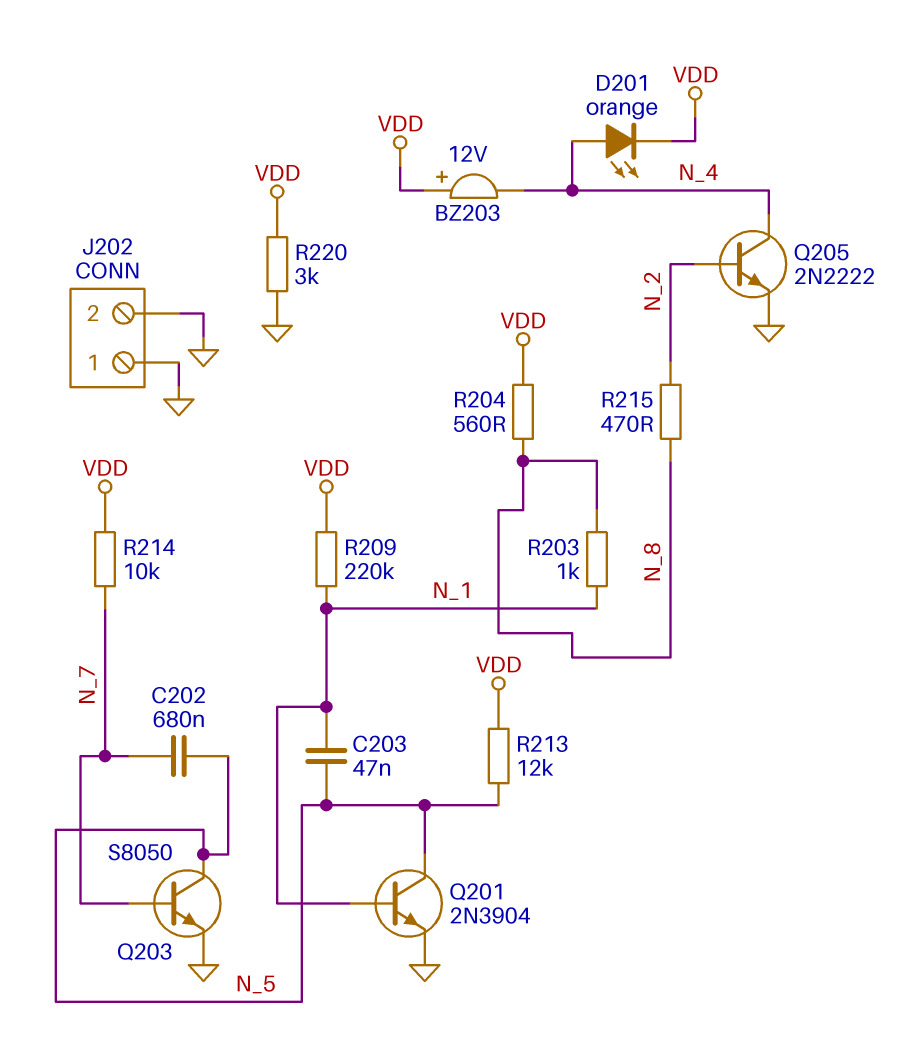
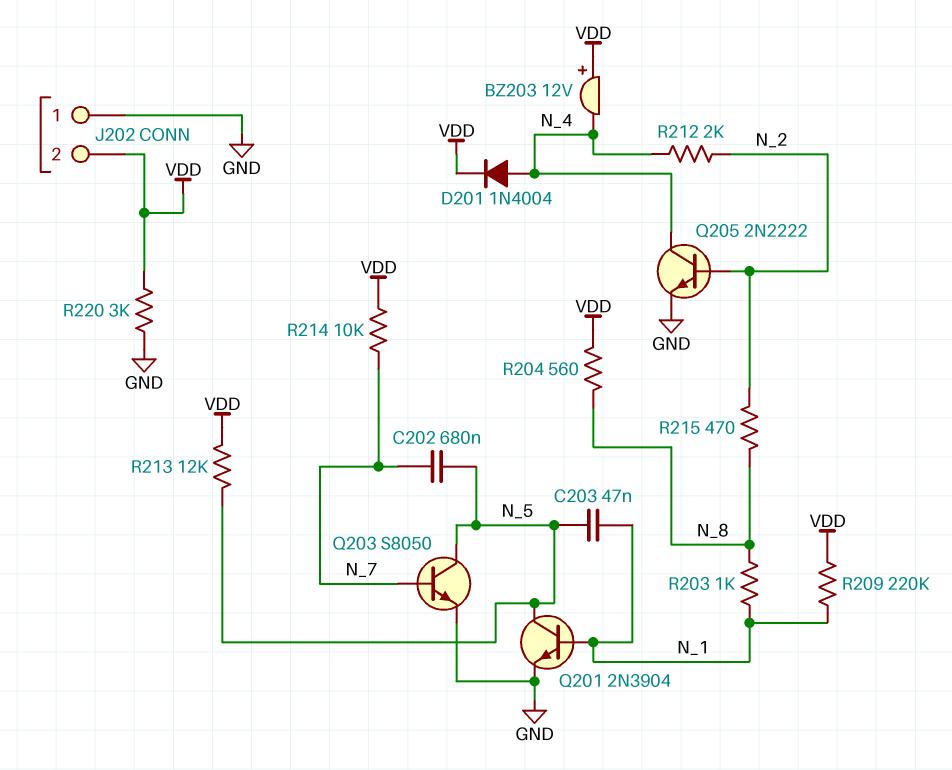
D201: LED orange (A N_4, K VDD) -> diode 1N4004 (A N_4, K VDD)
J202 pin 2: GND -> VDD
R212: none -> 2k (N_2, N_4)

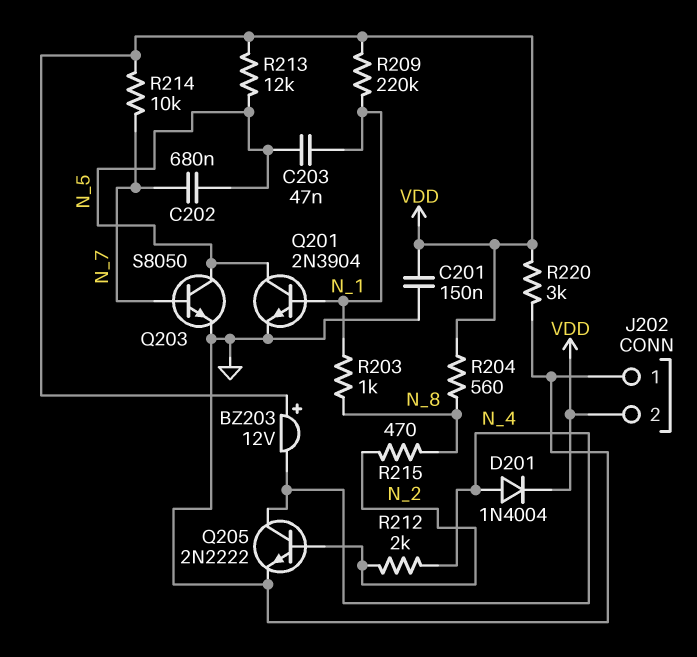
C201: none -> 150nF (GND, VDD)

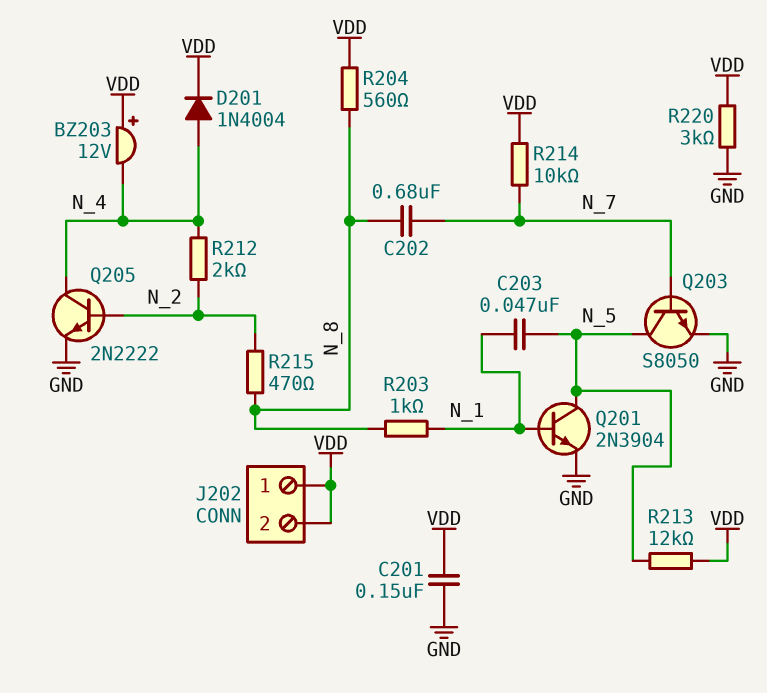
C202: 680nF (N_5, N_7) -> 680nF (N_7, N_8)
J202 pin 1: GND -> VDD
R209: 220k (N_1, VDD) -> none

